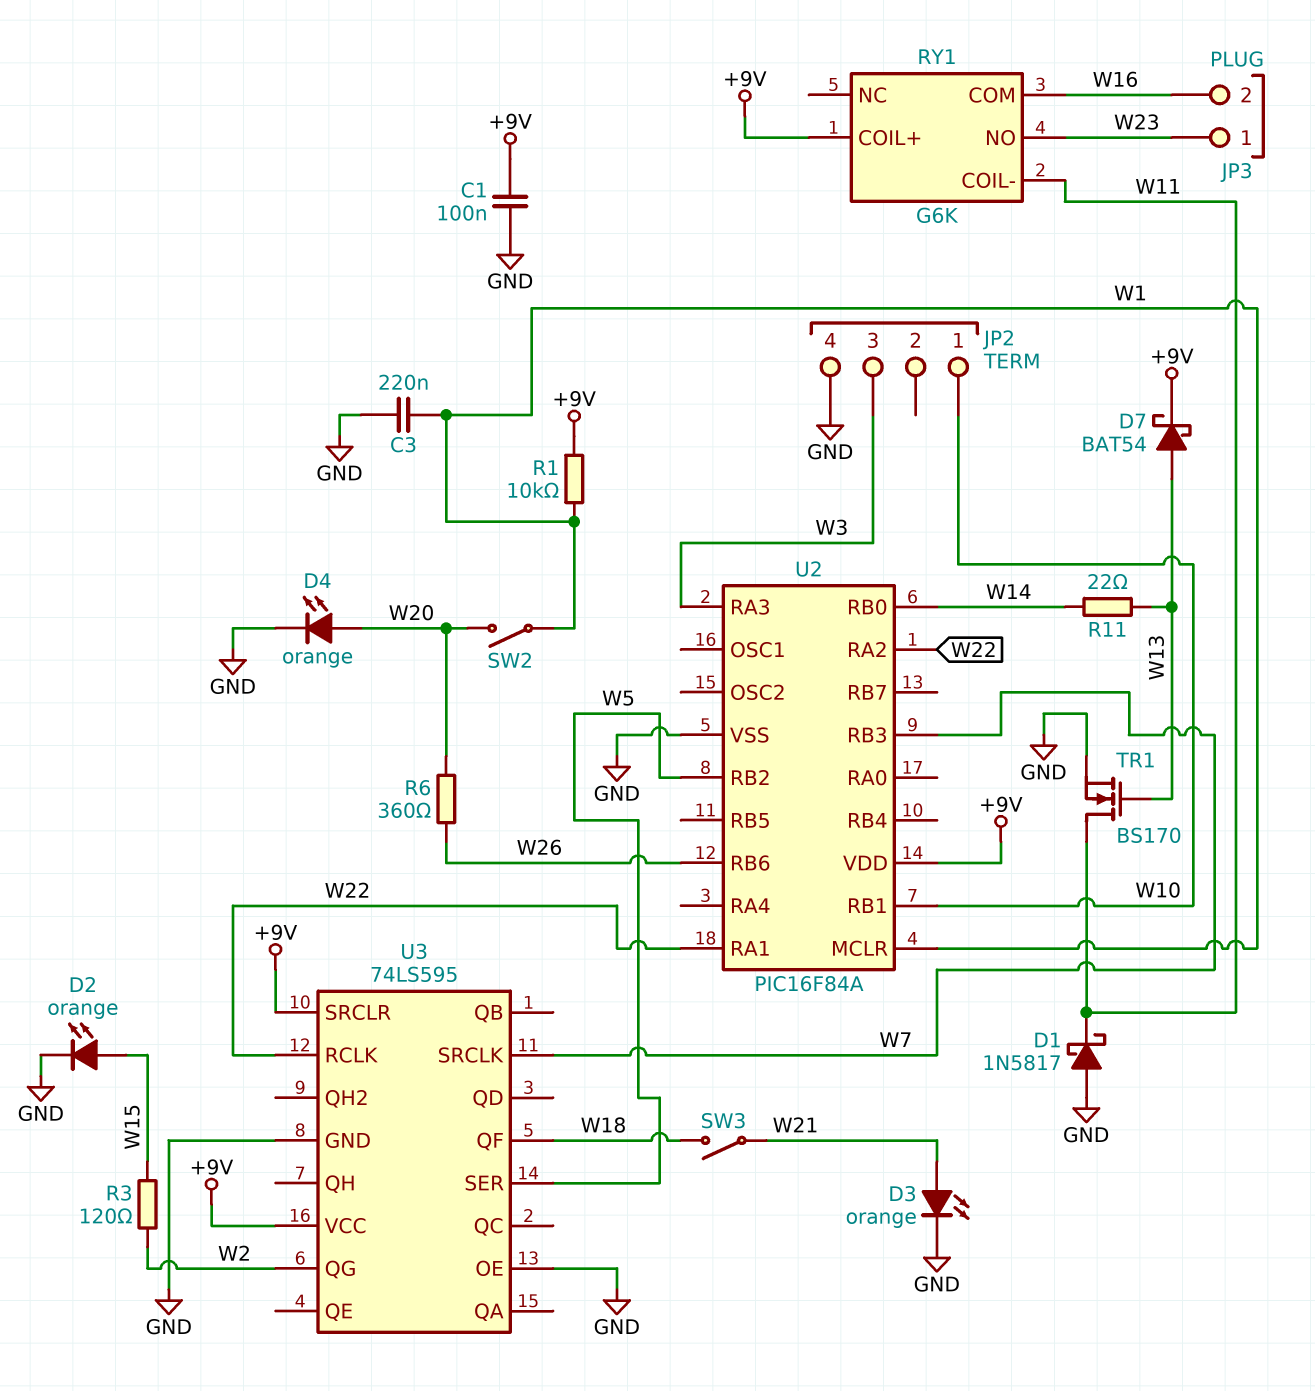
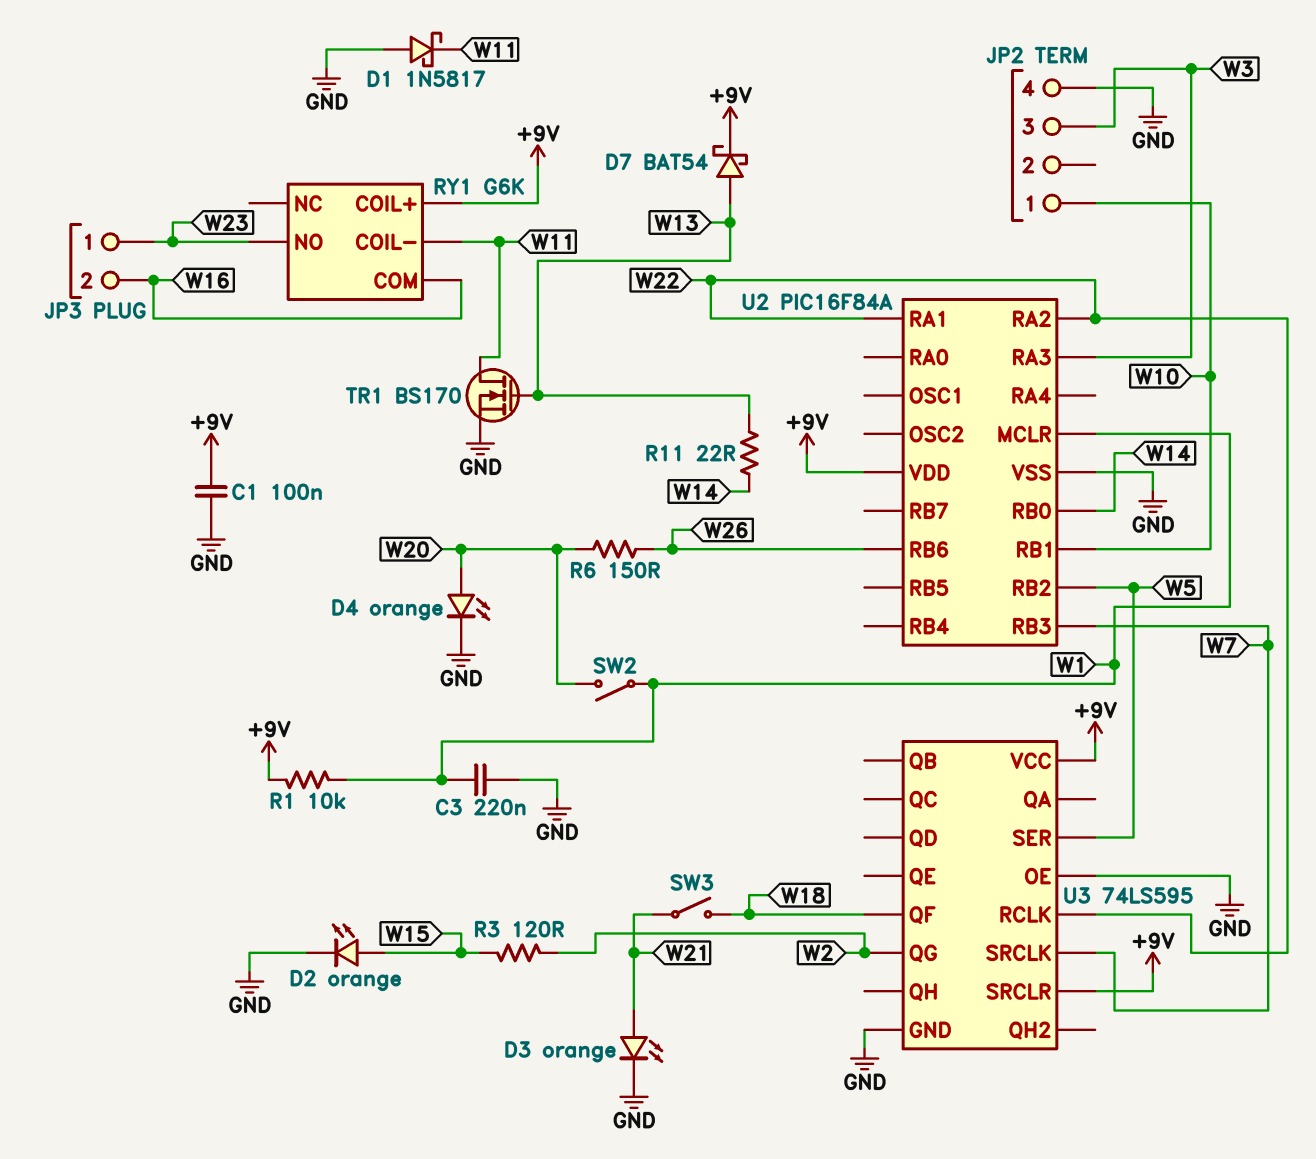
R6: 360 (W20, W26) -> 150 (W20, W26)

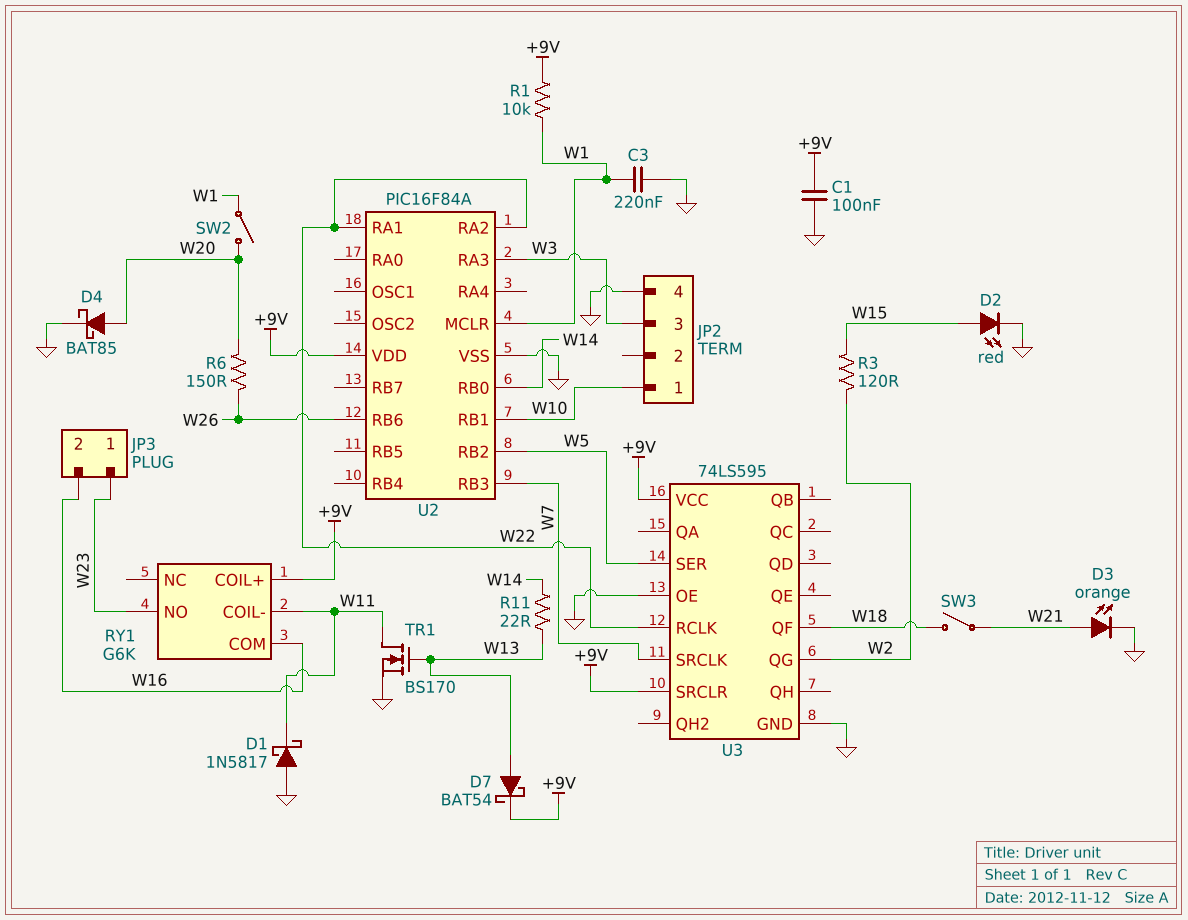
D2: LED orange (A W15, K GND) -> LED red (A W15, K GND)
D4: LED orange (A W20, K GND) -> schottky BAT85 (A W20, K GND)

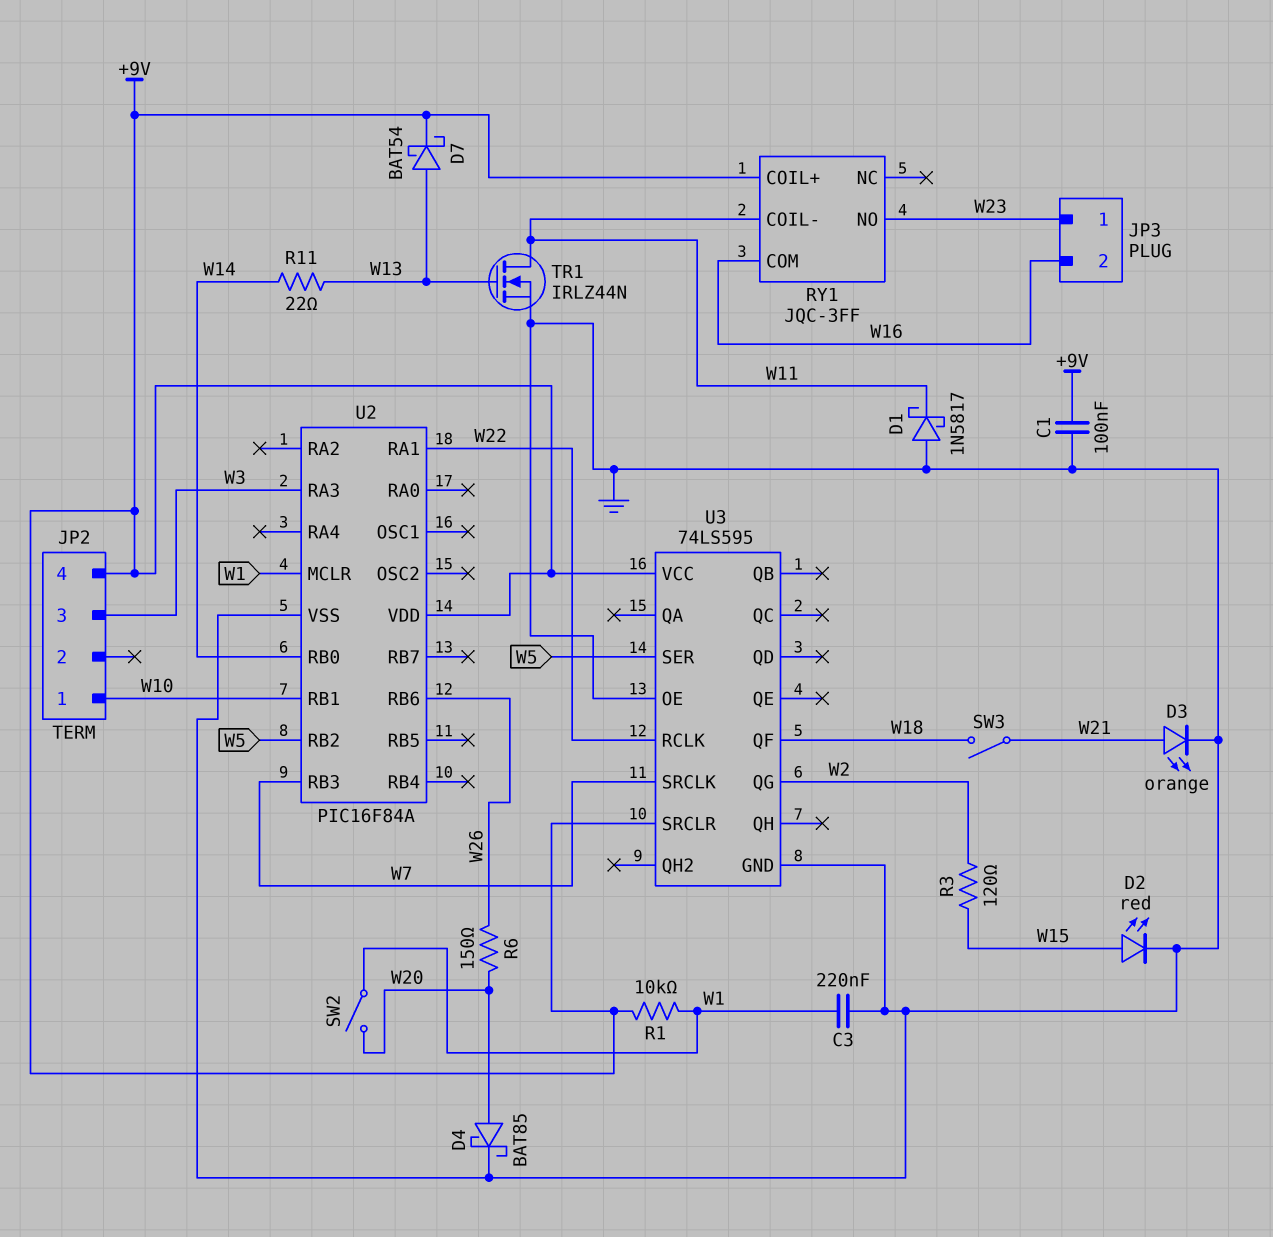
JP2 pin 4: GND -> +9V
RY1: G6K -> JQC-3FF
TR1: NMOS BS170 (G W13, D W11, S GND) -> NMOS IRLZ44N (G W13, D W11, S GND)
U2 pin RA2: W22 -> none

